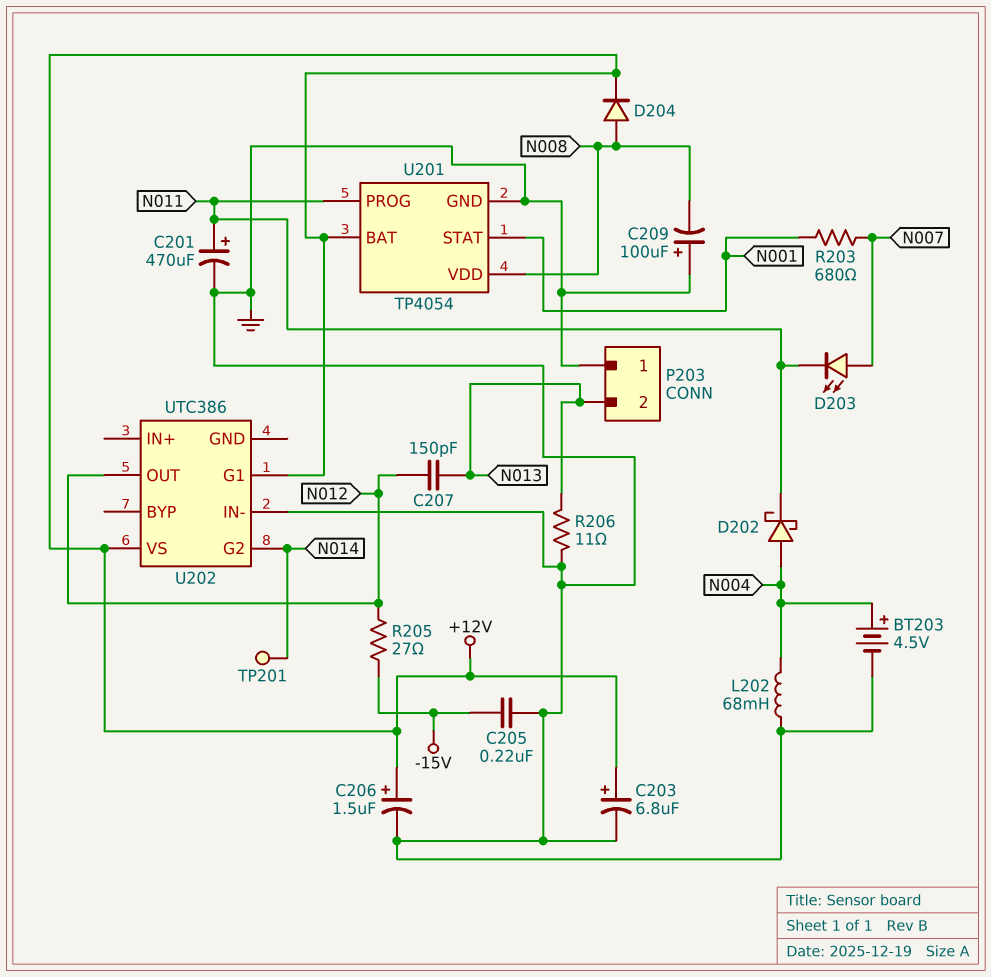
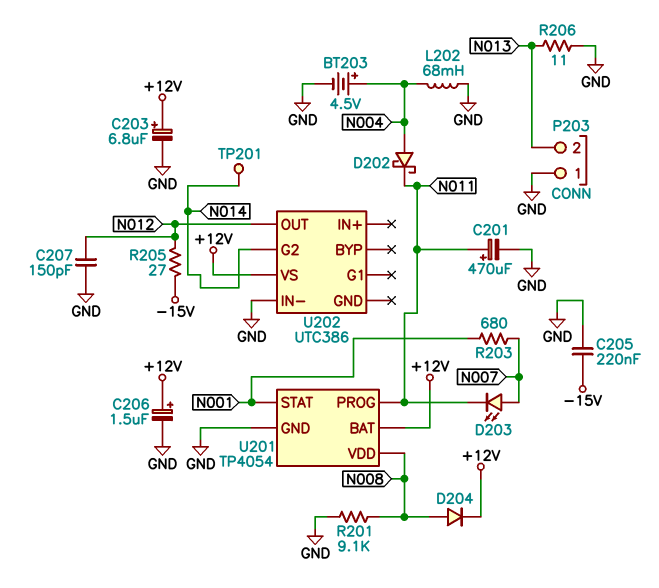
C207: 150pF (N012, N013) -> 150pF (GND, N012)
C209: 100uF (plus GND, minus N008) -> none
R201: none -> 9.1k (GND, N008)
U202 pin G1: +12V -> none

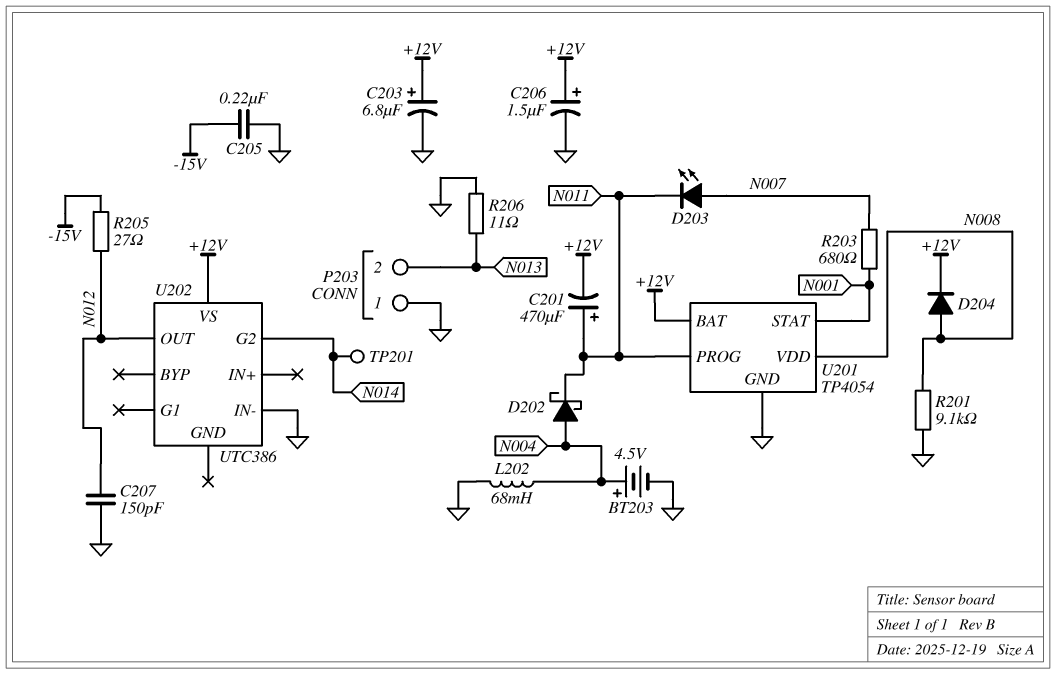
C201: 470uF (plus N011, minus GND) -> 470uF (plus N011, minus +12V)

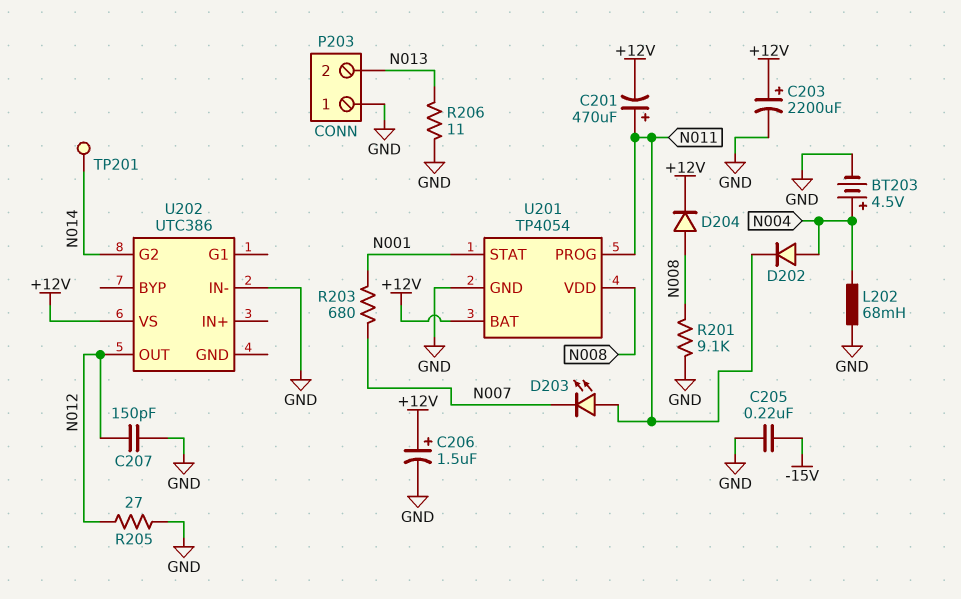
C203: 6.8uF (plus +12V, minus GND) -> 2200uF (plus +12V, minus GND)
D202: schottky (A N004, K N011) -> diode (A N004, K N011)
D203: LED (A N007, K N011) -> LED (A N011, K N007)
R205: 27 (-15V, N012) -> 27 (GND, N012)

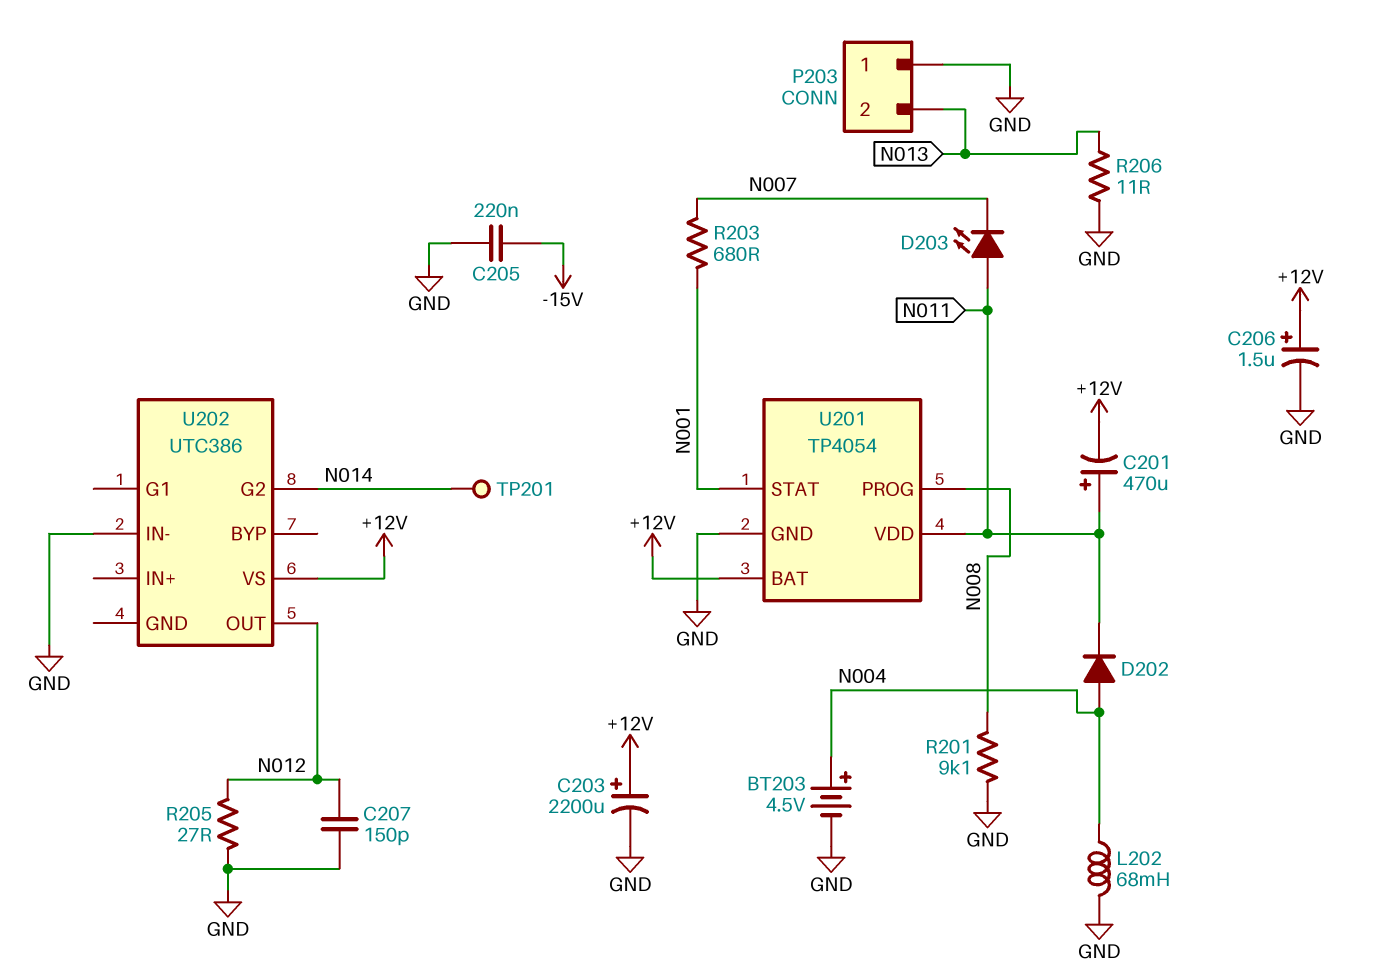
D204: diode (A N008, K +12V) -> none
U201 pin PROG: N011 -> N008
U201 pin VDD: N008 -> N011

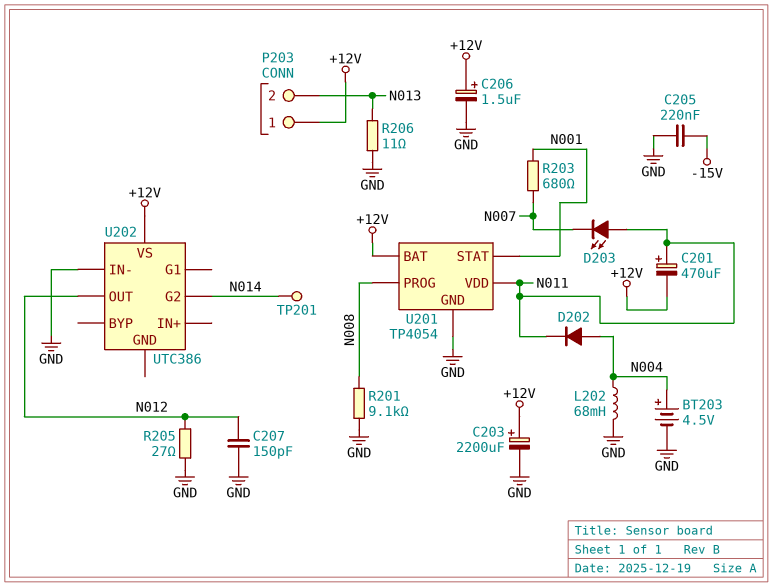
P203 pin 1: GND -> +12V

